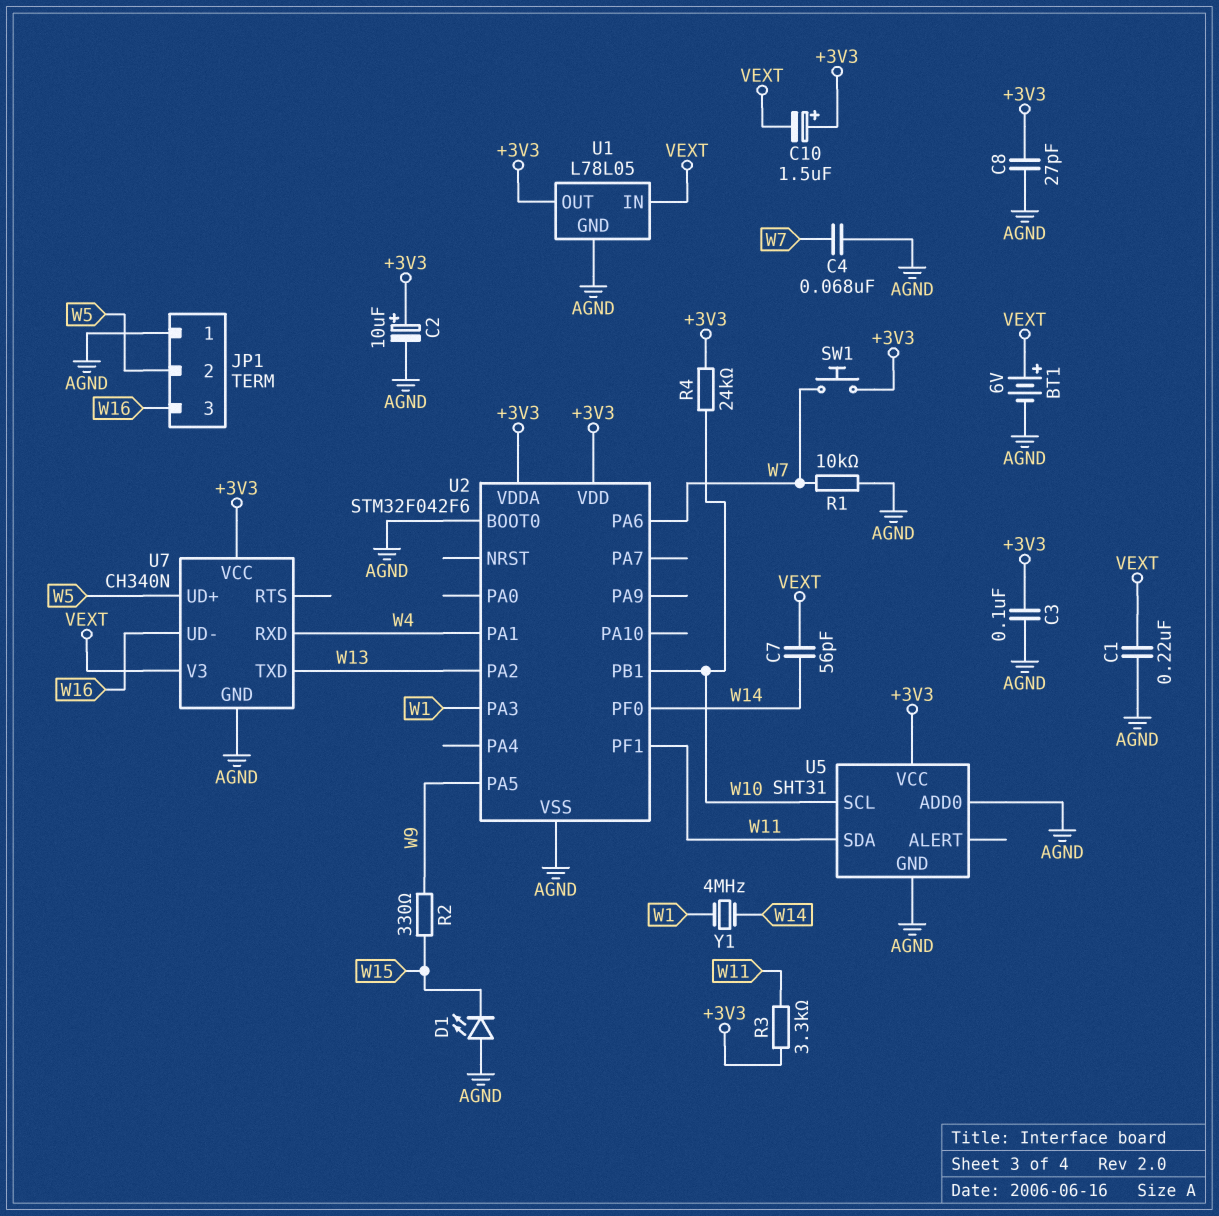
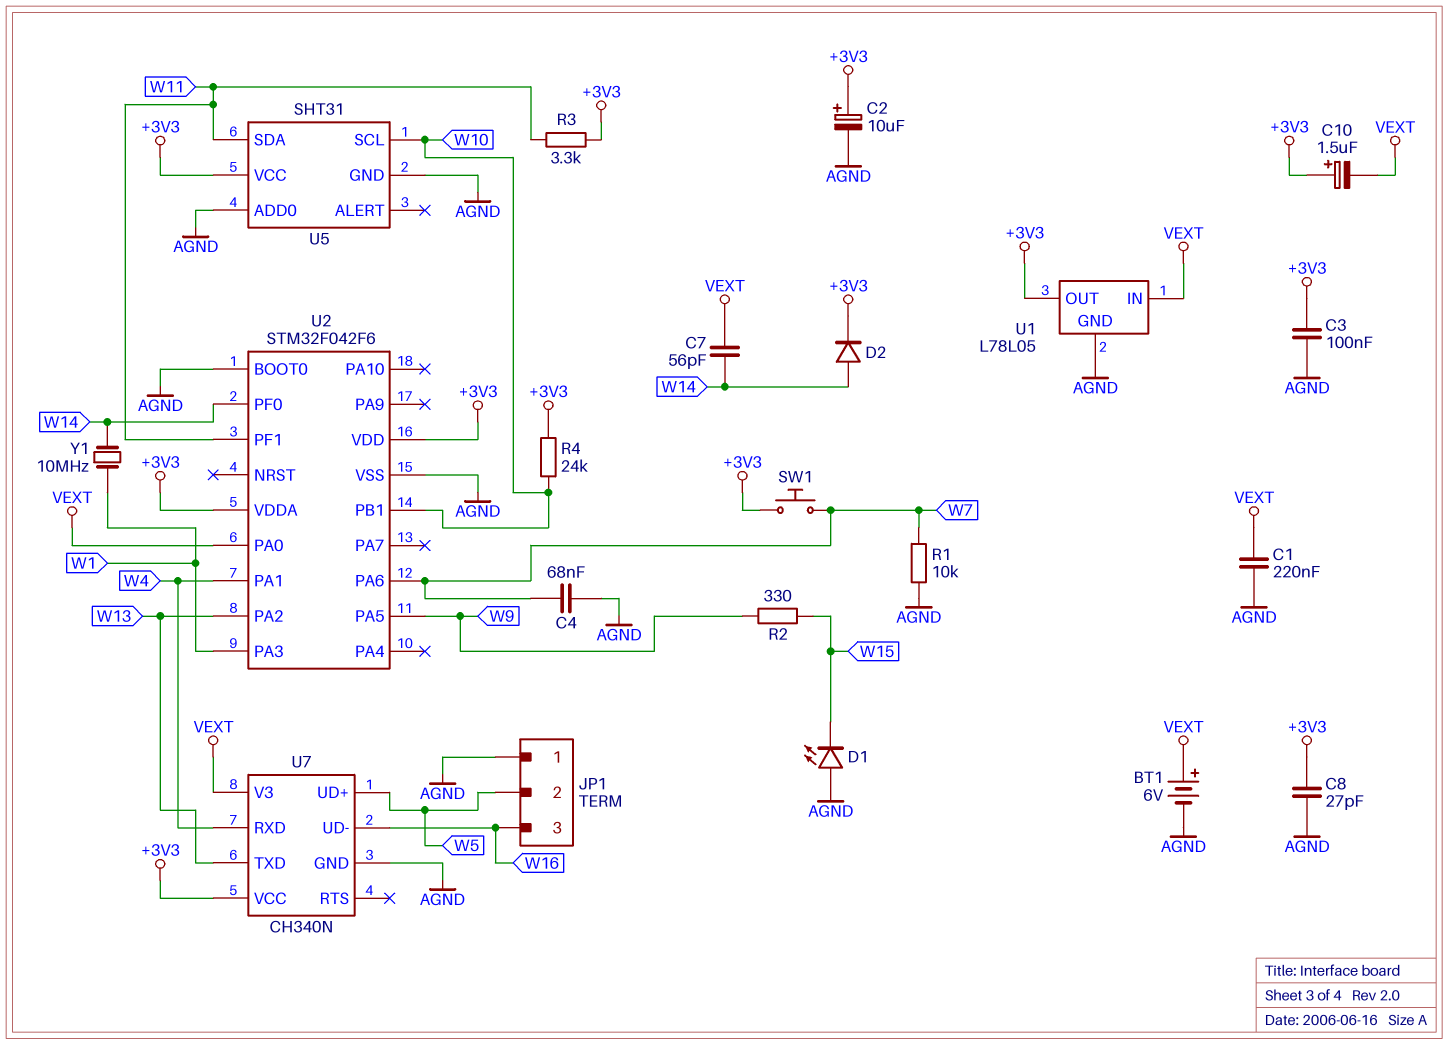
D2: none -> diode (A W14, K +3V3)
U2 pin PA0: none -> VEXT
Y1: 4MHz (W1, W14) -> 10MHz (W1, W14)

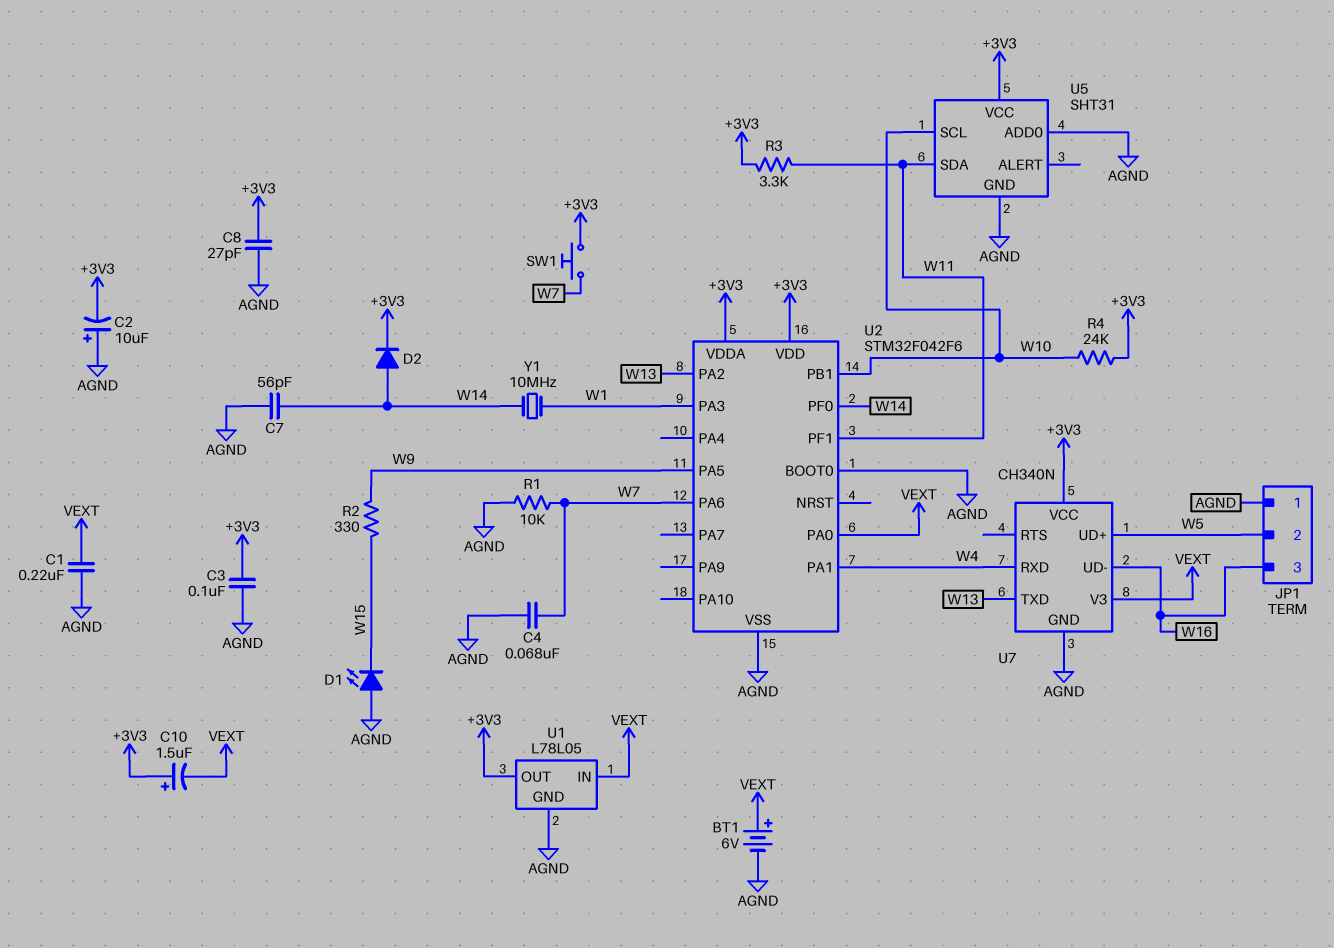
C2: 10uF (plus +3V3, minus AGND) -> 10uF (plus AGND, minus +3V3)
C7: 56pF (VEXT, W14) -> 56pF (AGND, W14)

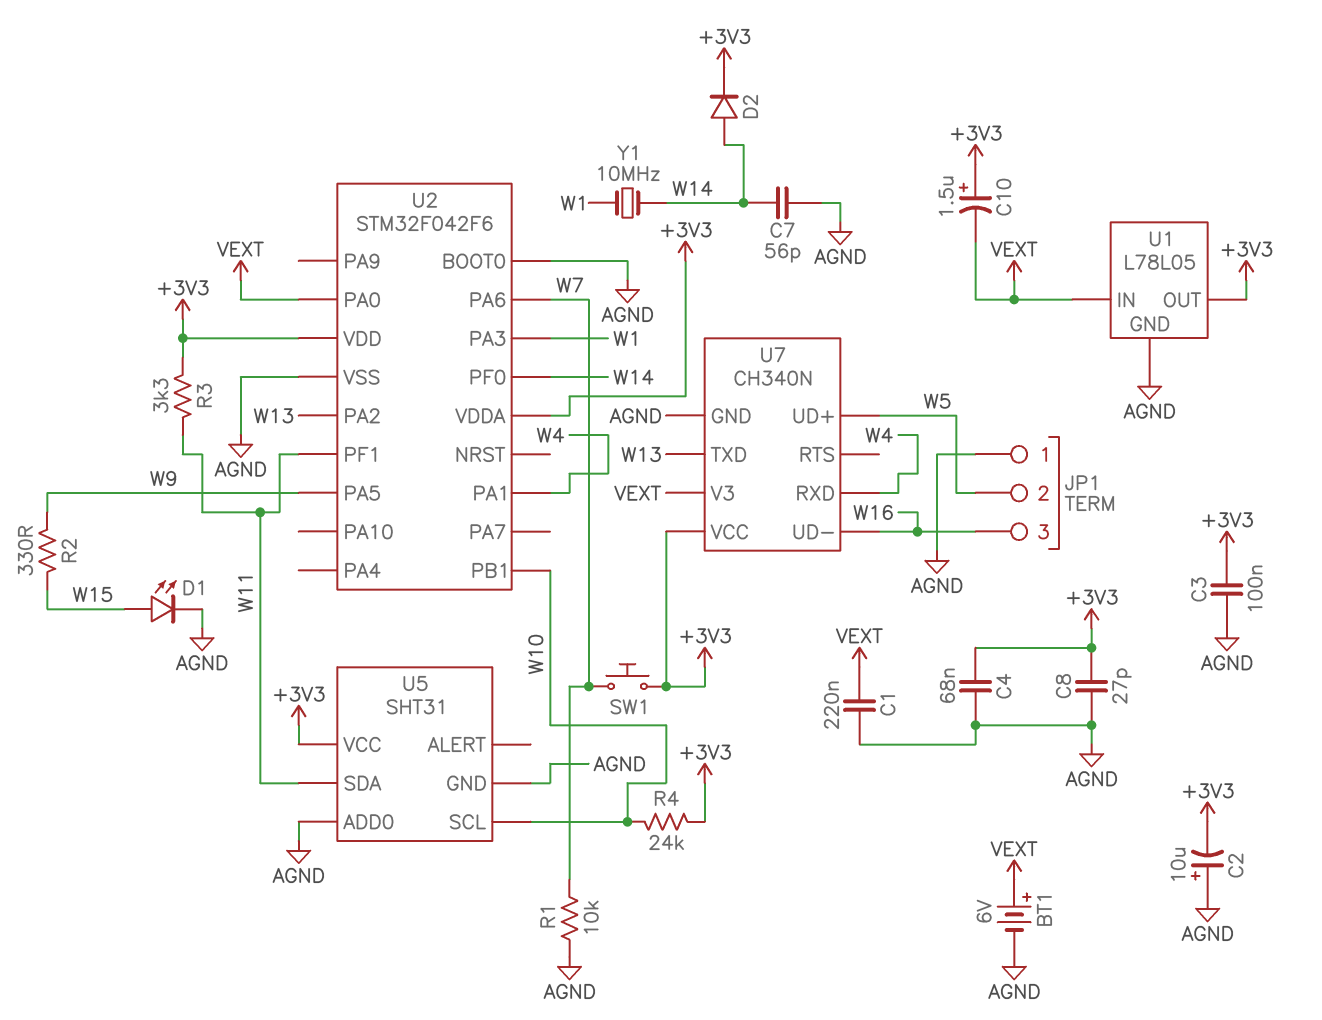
C4: 68nF (AGND, W7) -> 68nF (+3V3, AGND)
D1: LED (A AGND, K W15) -> LED (A W15, K AGND)

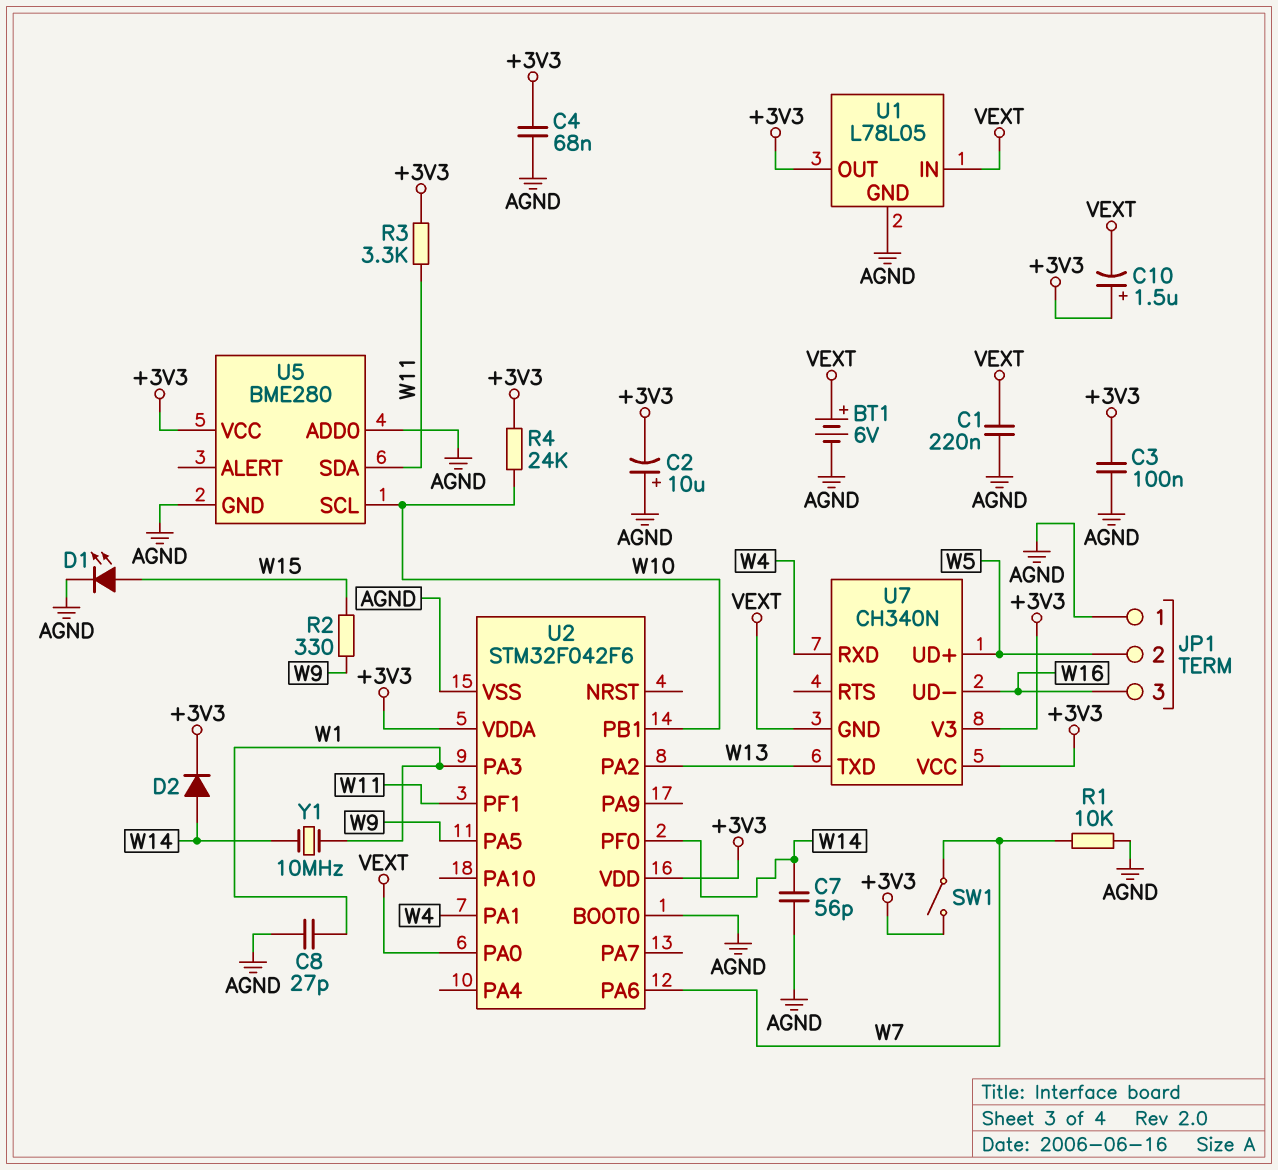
C8: 27pF (+3V3, AGND) -> 27pF (AGND, W1)
SW1: button (+3V3, W7) -> switch (+3V3, W7)
U5: SHT31 -> BME280
U7 pin GND: AGND -> VEXT
U7 pin V3: VEXT -> +3V3

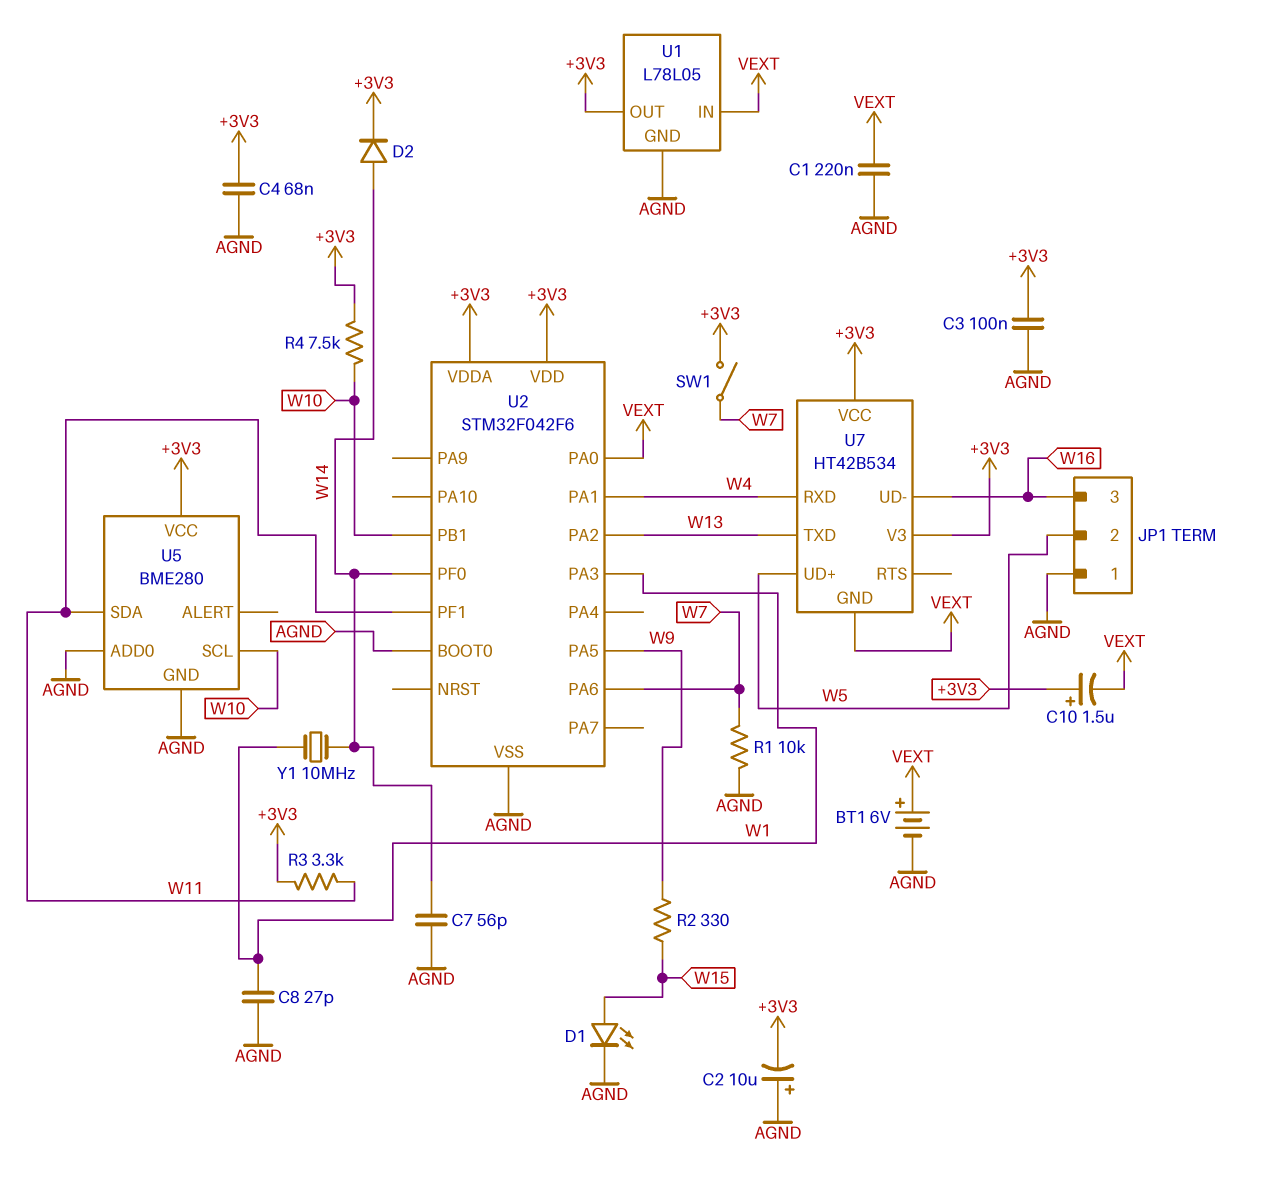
R4: 24k (+3V3, W10) -> 7.5k (+3V3, W10)
U7: CH340N -> HT42B534

